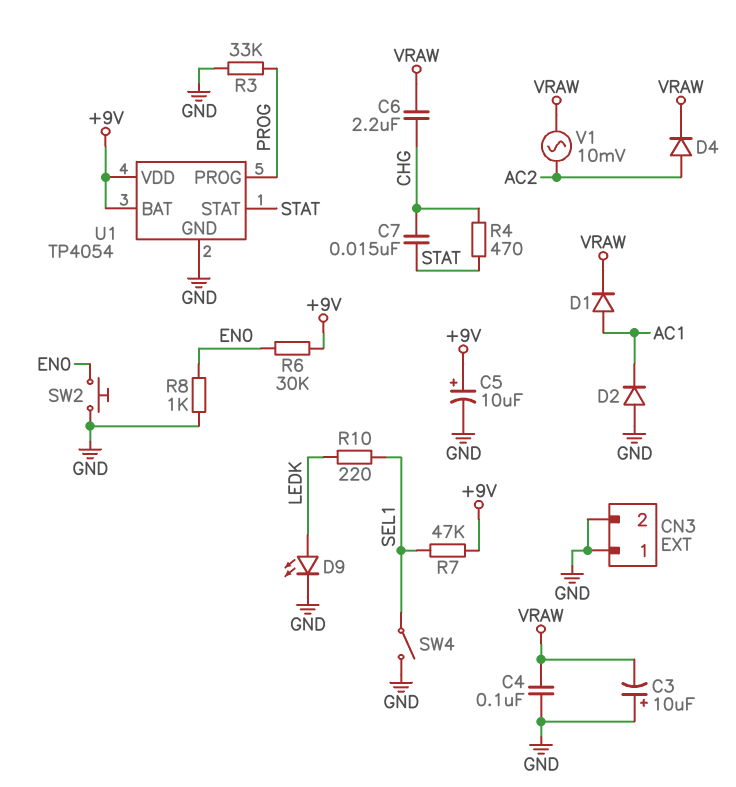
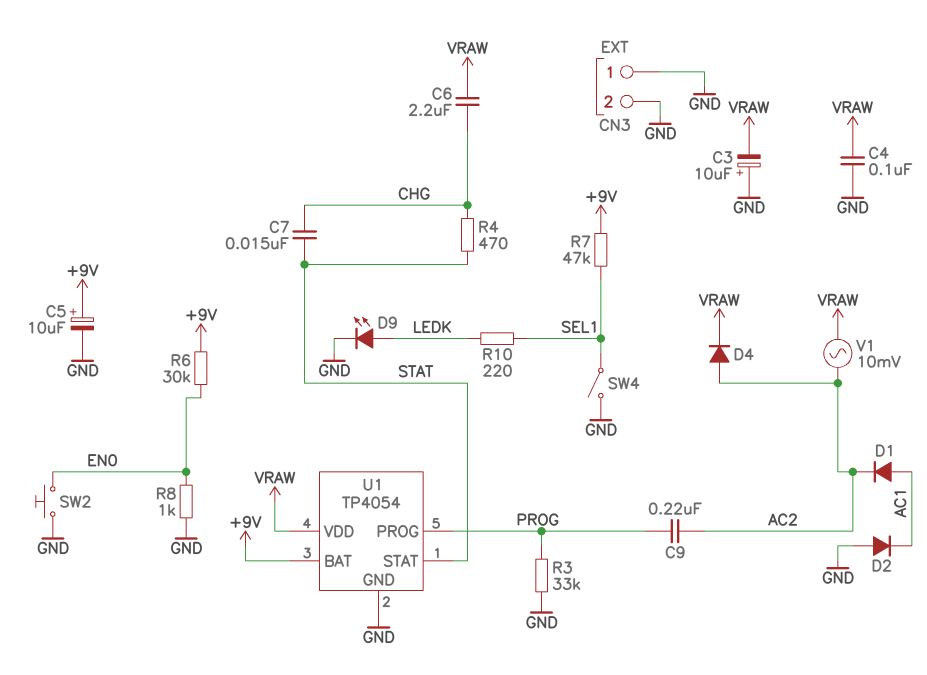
C9: none -> 220nF (AC2, PROG)
D1: diode (A AC1, K VRAW) -> diode (A AC1, K AC2)
U1 pin VDD: +9V -> VRAW

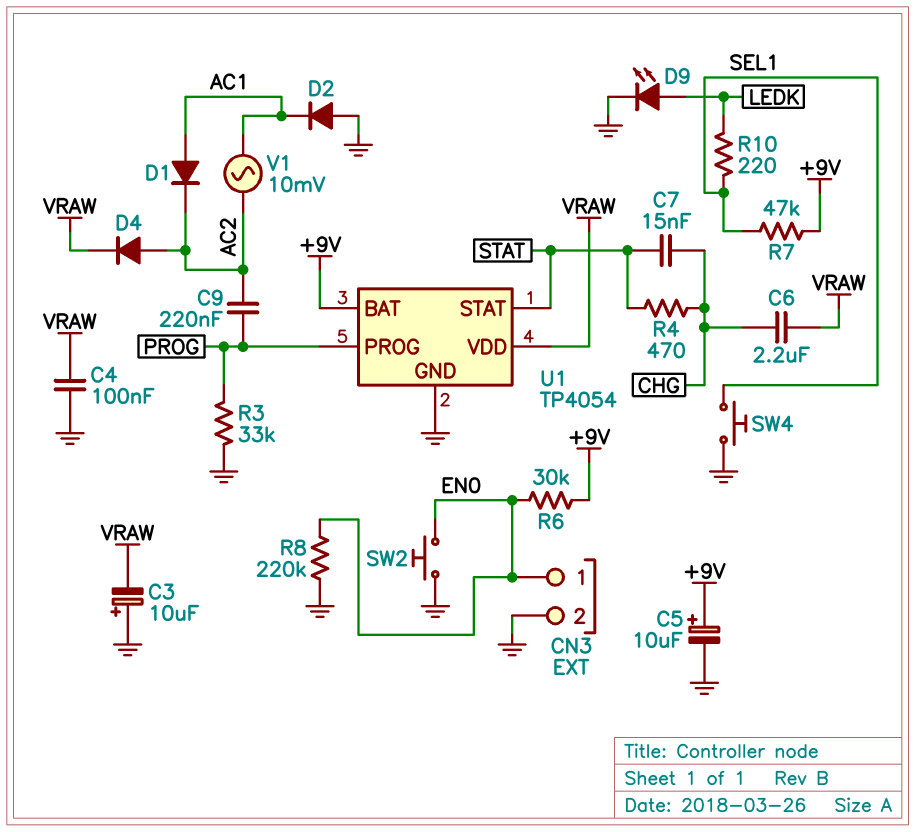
CN3 pin 1: GND -> EN0
R8: 1k (EN0, GND) -> 220k (EN0, GND)
SW4: switch (GND, SEL1) -> button (GND, SEL1)
V1: AC 10mV (AC2, VRAW) -> AC 10mV (AC1, AC2)

